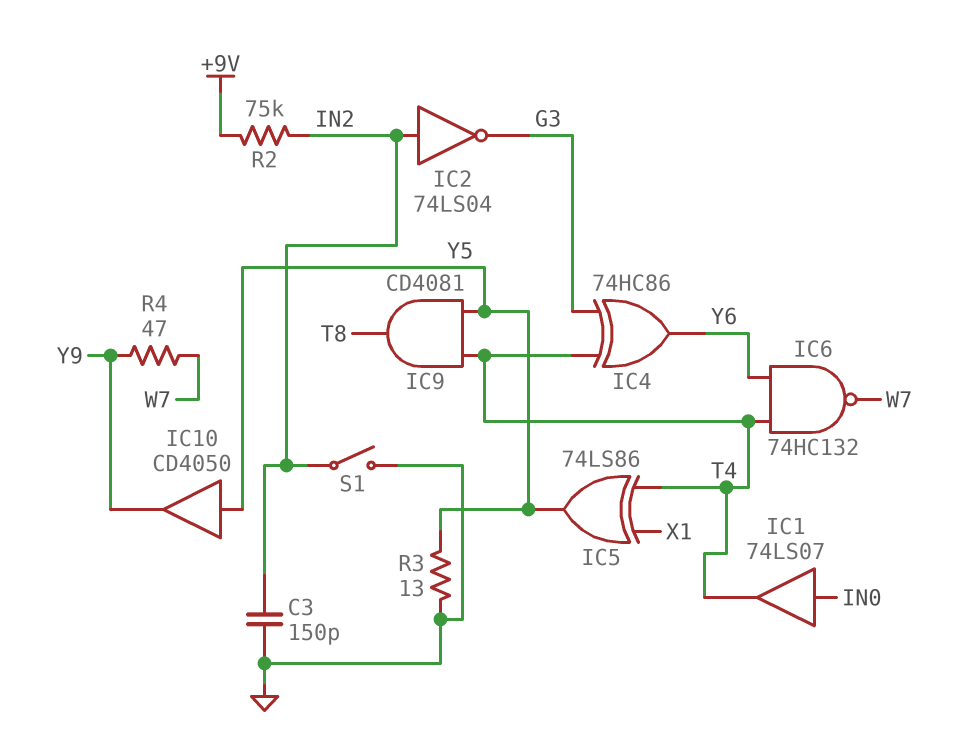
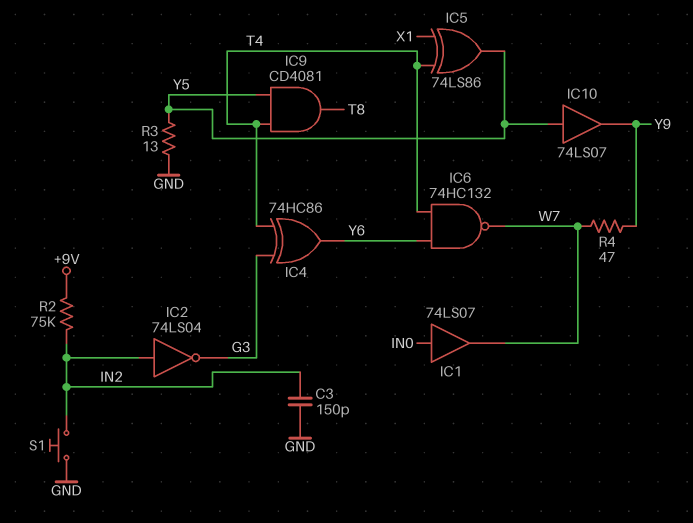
IC1: buffer 74LS07 (in IN0, out T4) -> buffer 74LS07 (in IN0, out W7)
IC10: buffer CD4050 (in Y5, out Y9) -> buffer 74LS07 (in Y5, out Y9)
S1: switch (GND, IN2) -> button (GND, IN2)

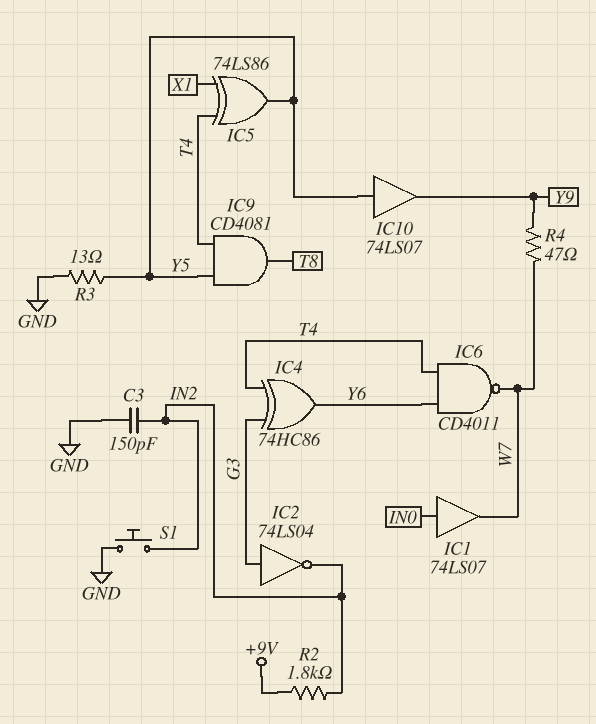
IC2: NOT 74LS04 (in IN2, out G3) -> NOT 74LS04 (in G3, out IN2)
IC6: NAND 74HC132 (in T4, in Y6, out W7) -> NAND CD4011 (in T4, in Y6, out W7)
R2: 75k (+9V, IN2) -> 1.8k (+9V, IN2)

